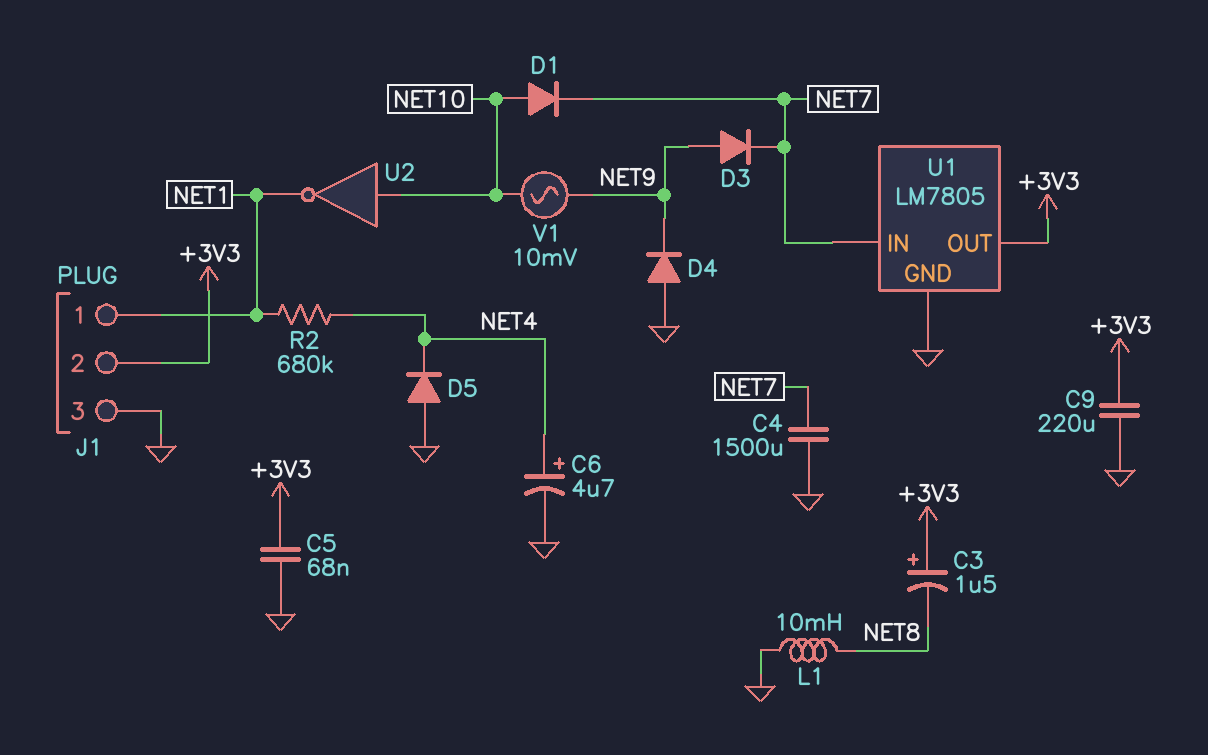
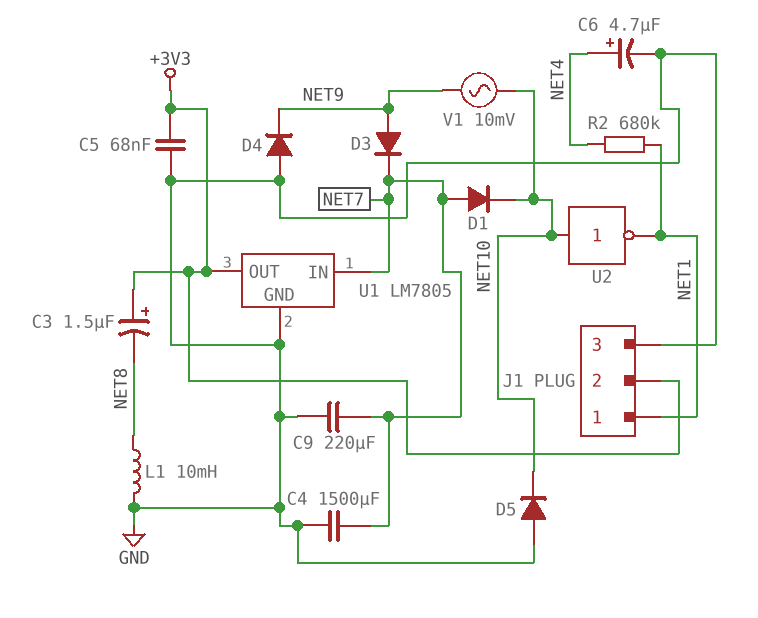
C9: 220uF (+3V3, GND) -> 220uF (GND, NET7)
D1: diode (A NET10, K NET7) -> diode (A NET7, K NET10)
D5: diode (A GND, K NET4) -> diode (A GND, K NET10)

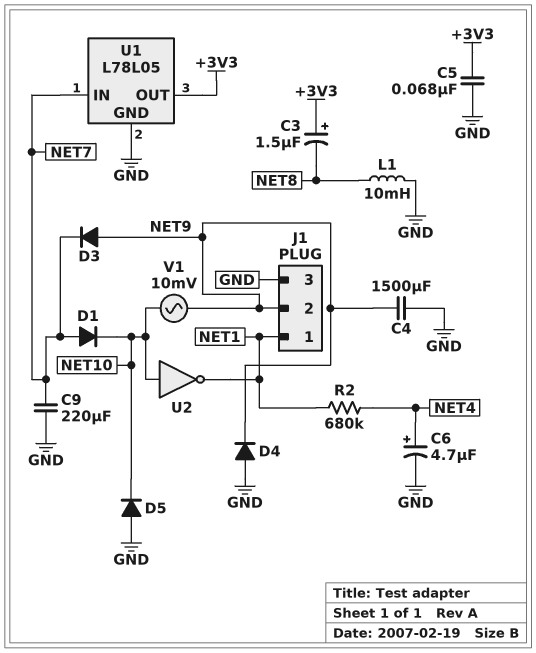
C4: 1500uF (GND, NET7) -> 1500uF (GND, NET9)
J1 pin 2: +3V3 -> NET9
U1: LM7805 -> L78L05

